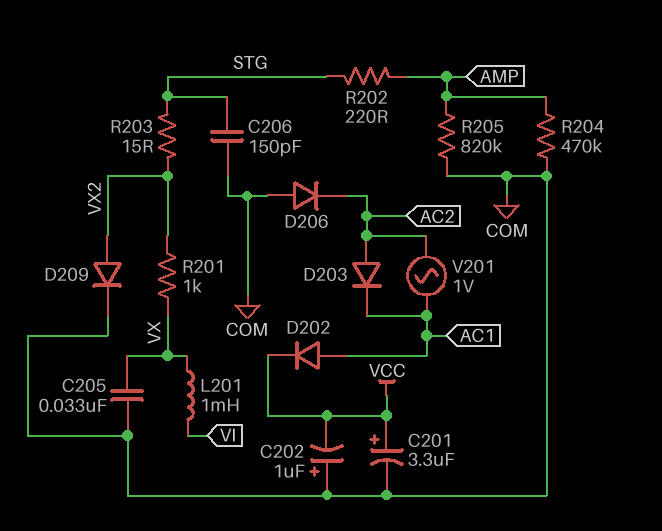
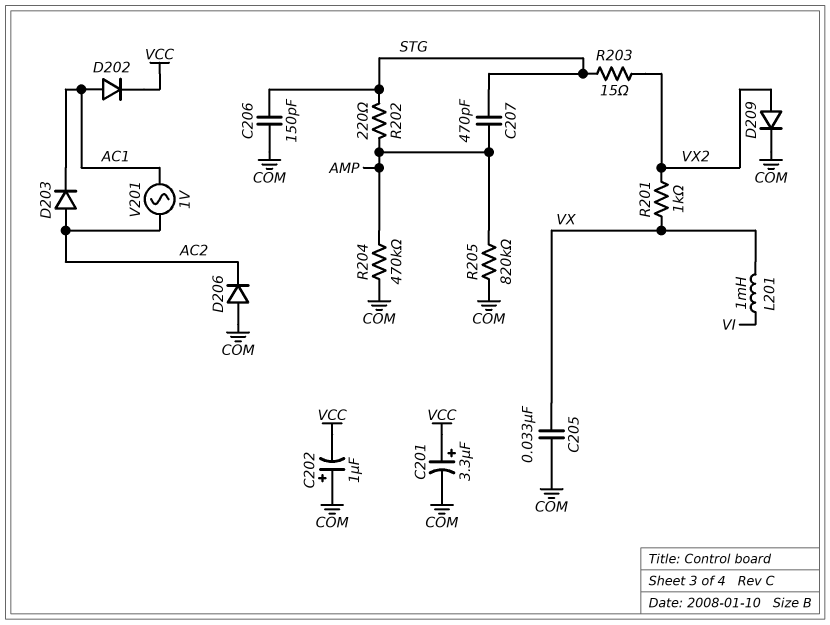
C207: none -> 470pF (AMP, STG)

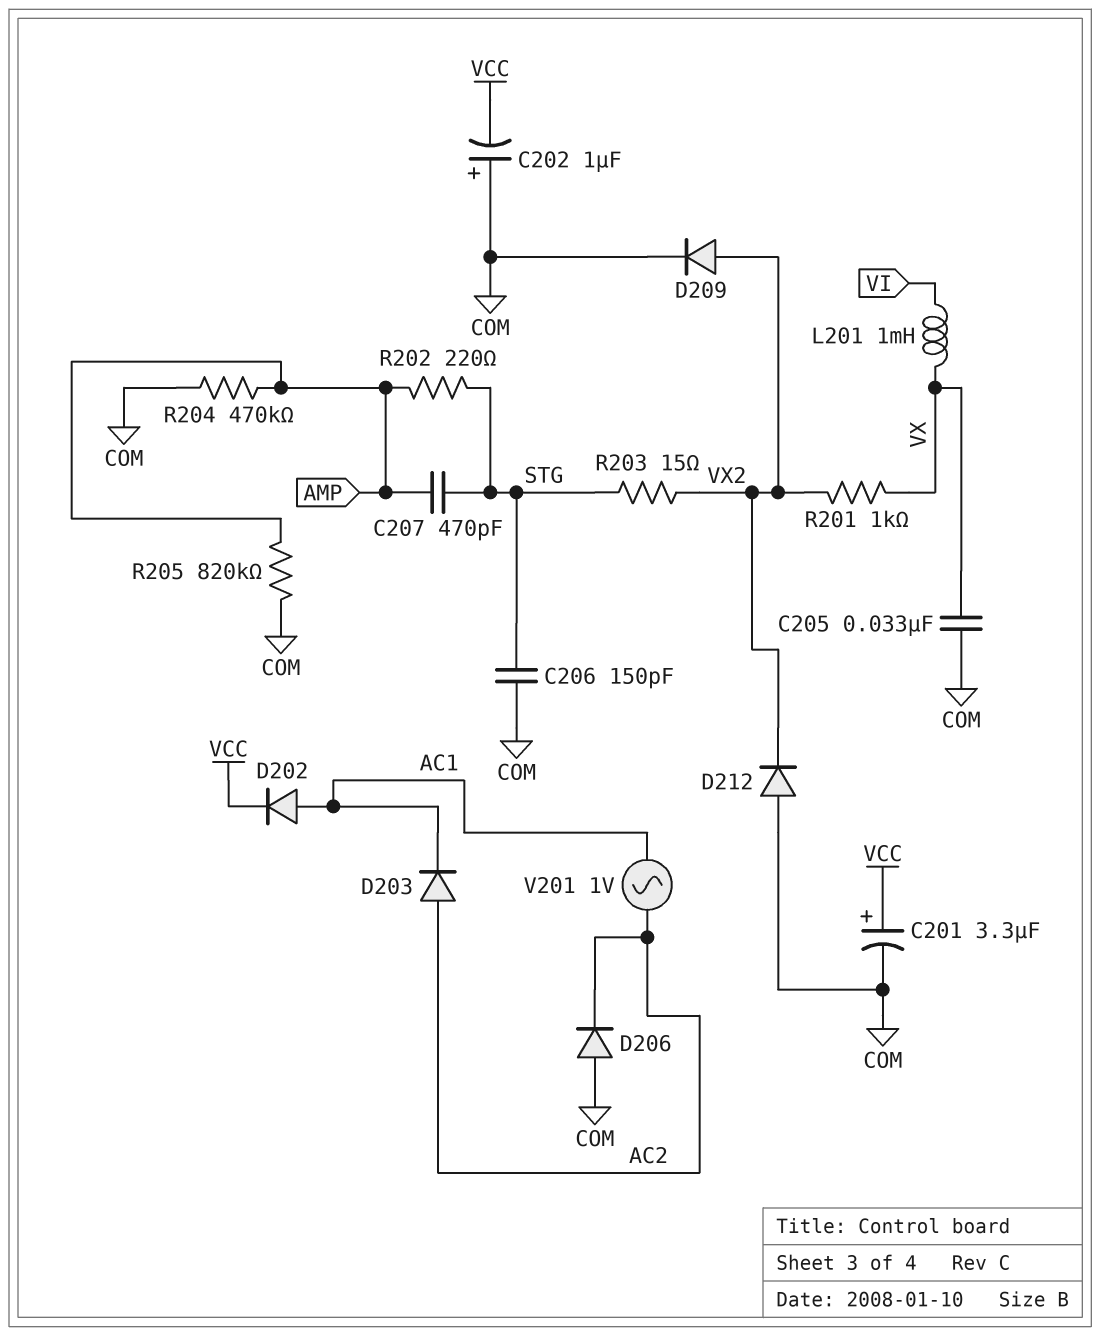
D212: none -> diode (A COM, K VX2)

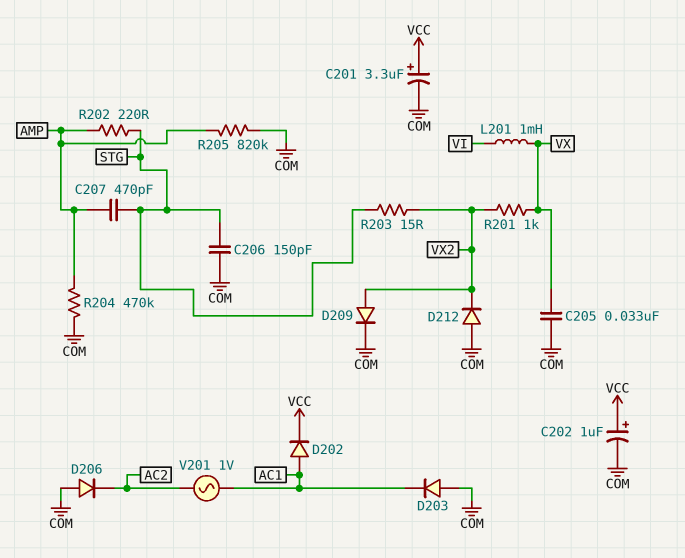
C202: 1uF (plus COM, minus VCC) -> 1uF (plus VCC, minus COM)
D203: diode (A AC2, K AC1) -> diode (A COM, K AC1)

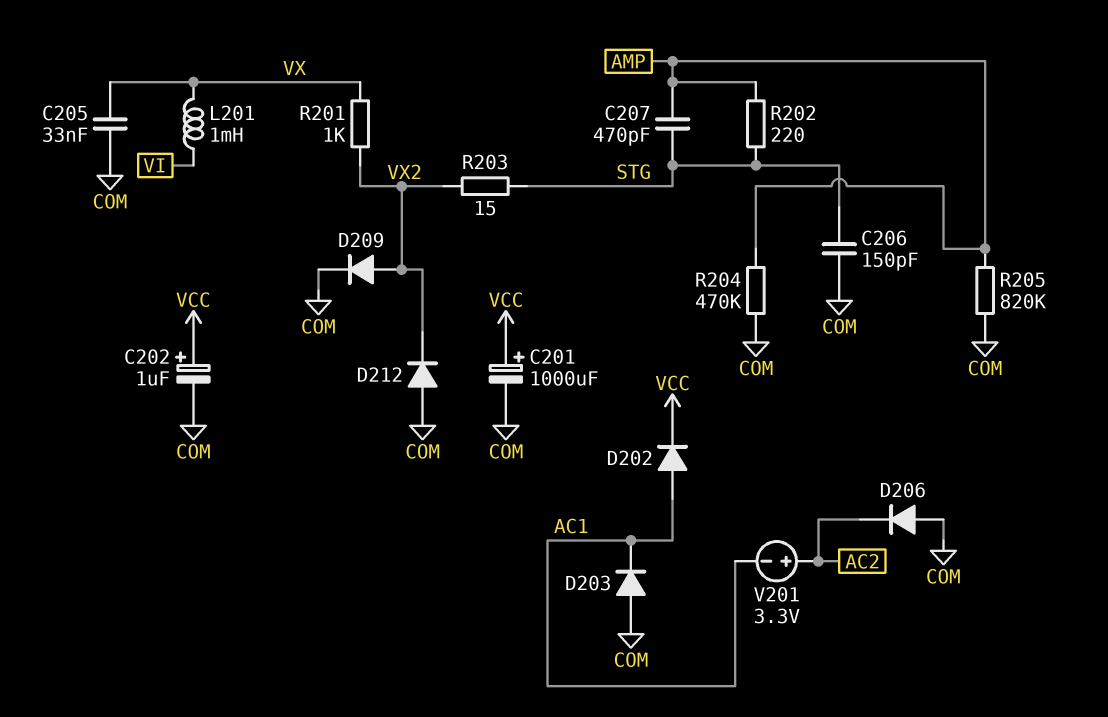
C201: 3.3uF (plus VCC, minus COM) -> 1000uF (plus VCC, minus COM)
V201: AC 1V (AC1, AC2) -> 3.3V (plus AC2, minus AC1)

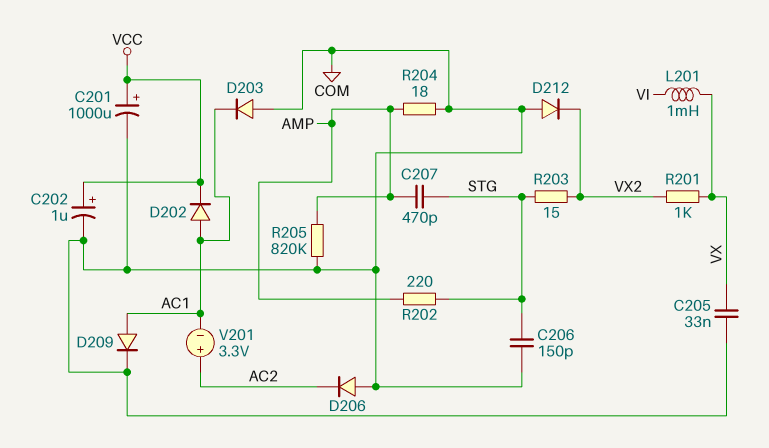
D209: diode (A VX2, K COM) -> diode (A AC1, K COM)
R204: 470k (AMP, COM) -> 18 (AMP, COM)

